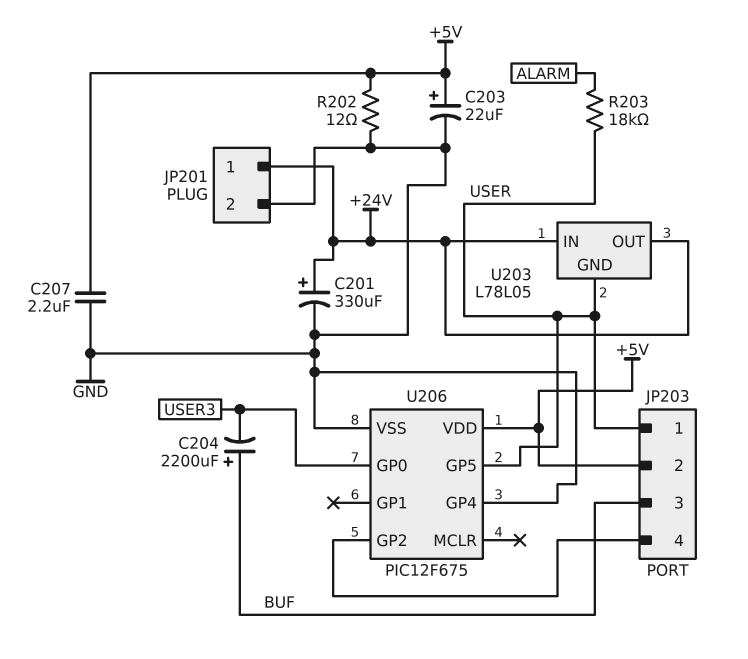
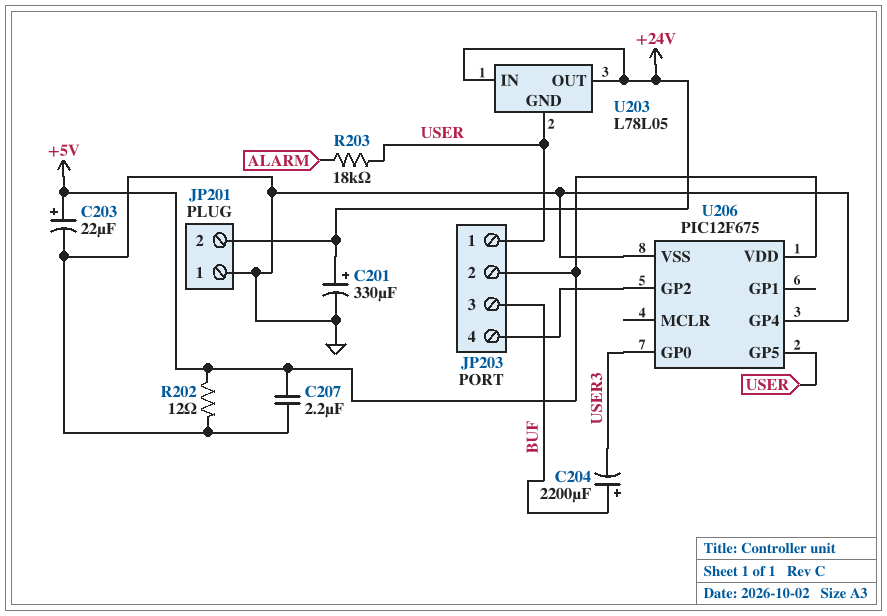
JP201 pin 1: +24V -> GND
JP201 pin 2: GND -> +24V

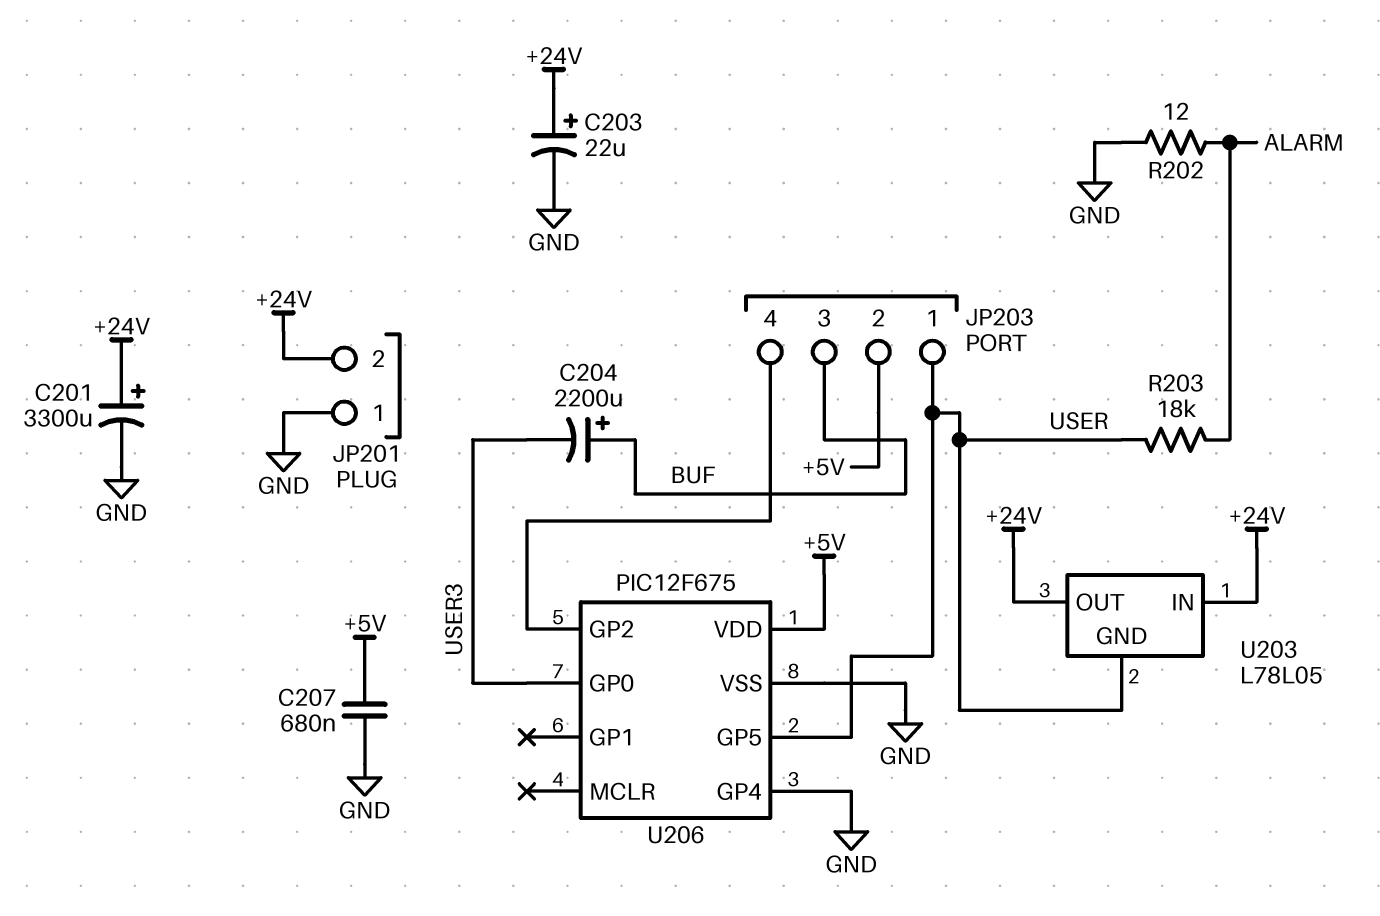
C201: 330uF (plus +24V, minus GND) -> 3300uF (plus +24V, minus GND)
C203: 22uF (plus +5V, minus GND) -> 22uF (plus +24V, minus GND)
C207: 2.2uF (+5V, GND) -> 680nF (+5V, GND)
R202: 12 (+5V, GND) -> 12 (ALARM, GND)

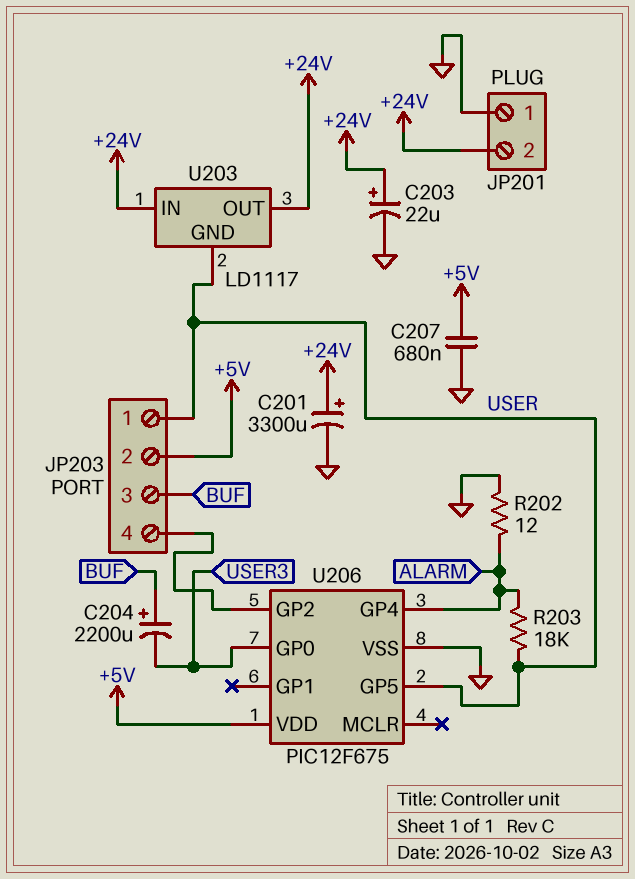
U203: L78L05 -> LD1117
U206 pin GP4: GND -> ALARM

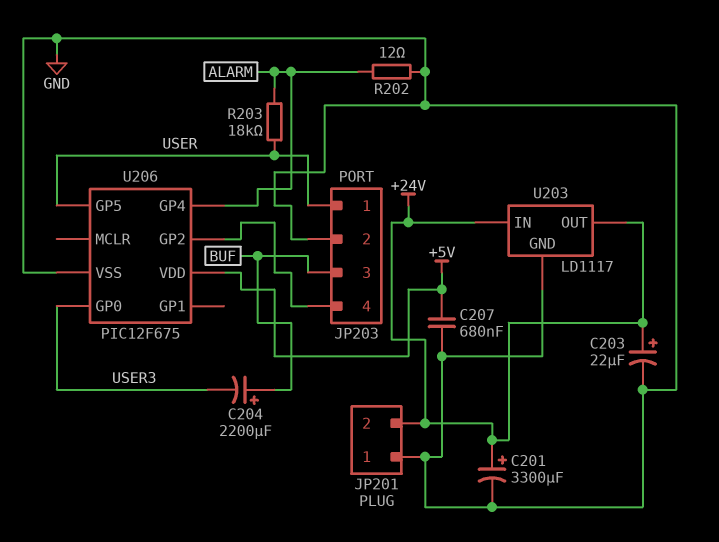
JP203 pin 2: +5V -> GND
U203 pin GND: USER -> GND

